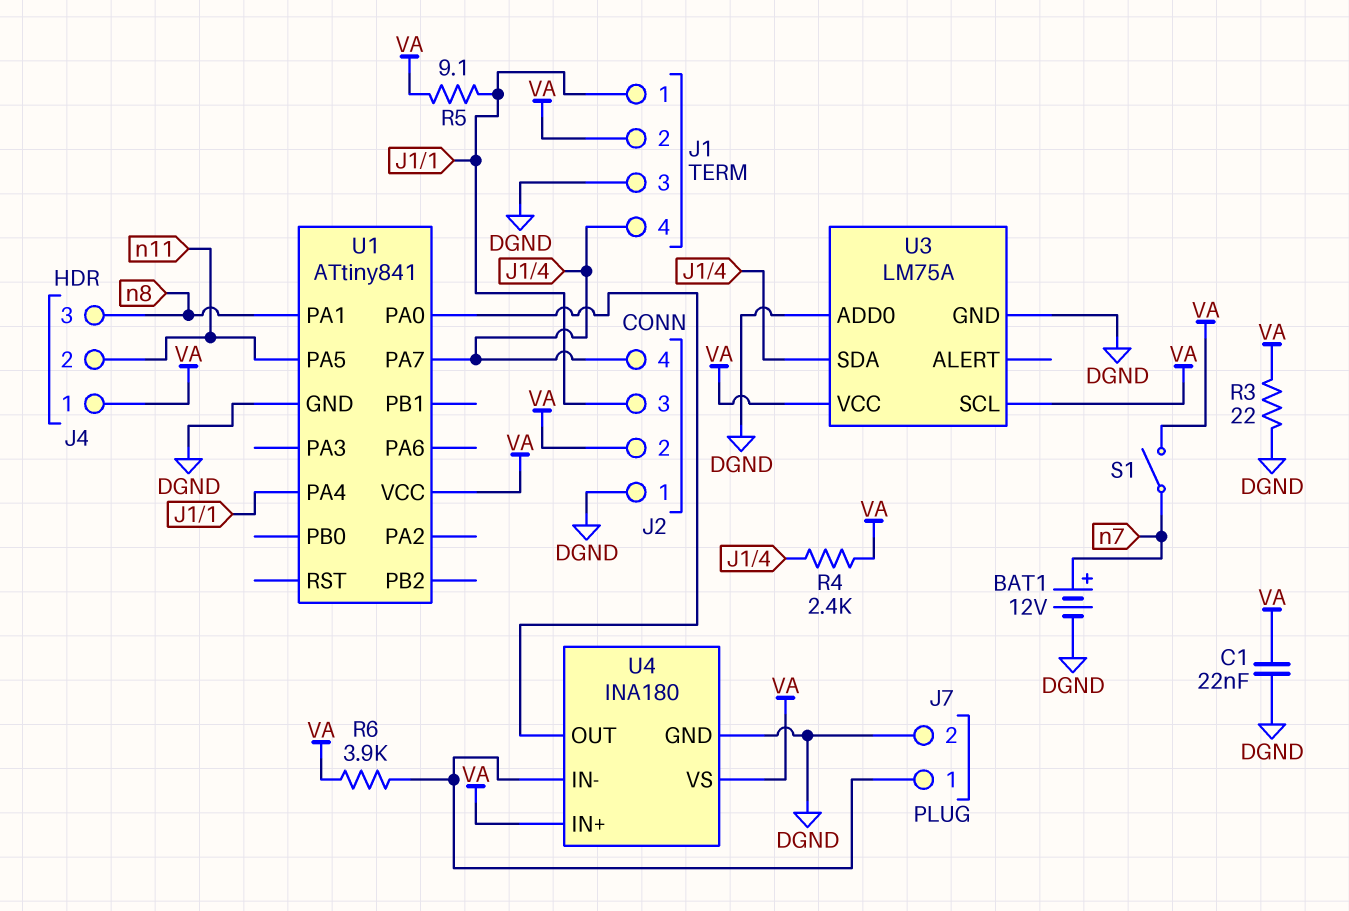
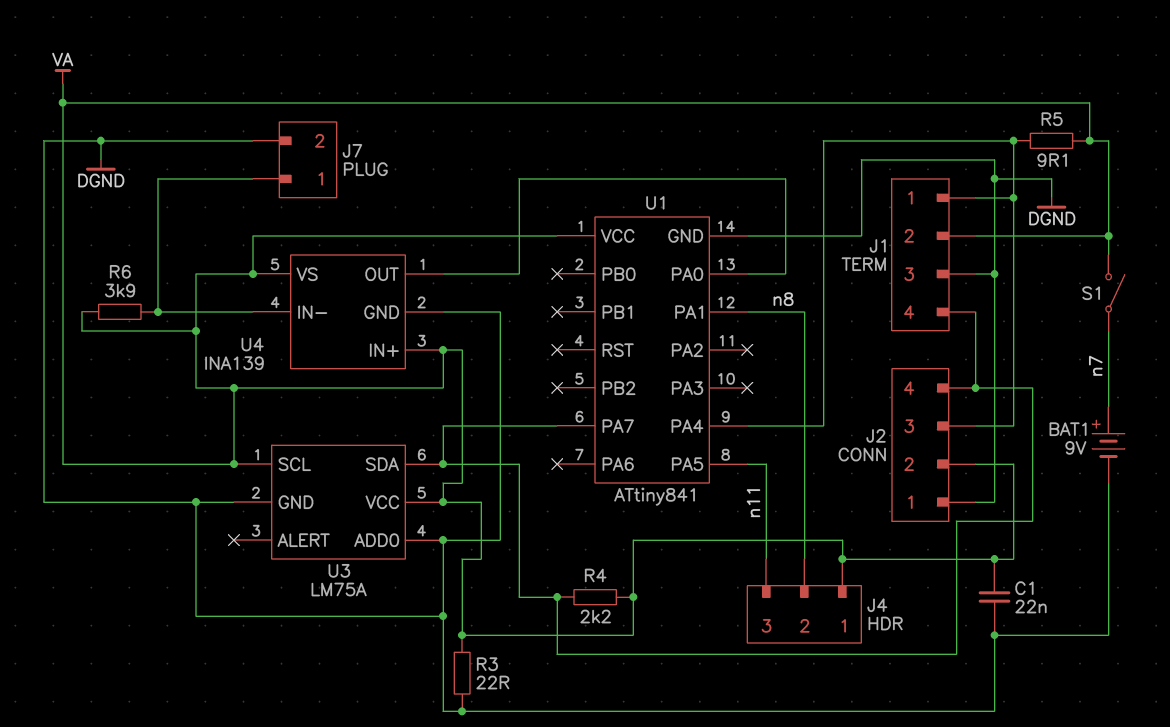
BAT1: 12V (plus n7, minus DGND) -> 9V (plus n7, minus DGND)
J4 pin 2: n11 -> n8
J4 pin 3: n8 -> n11
R4: 2.4k (J1/4, VA) -> 2.2k (J1/4, VA)
U4: INA180 -> INA139

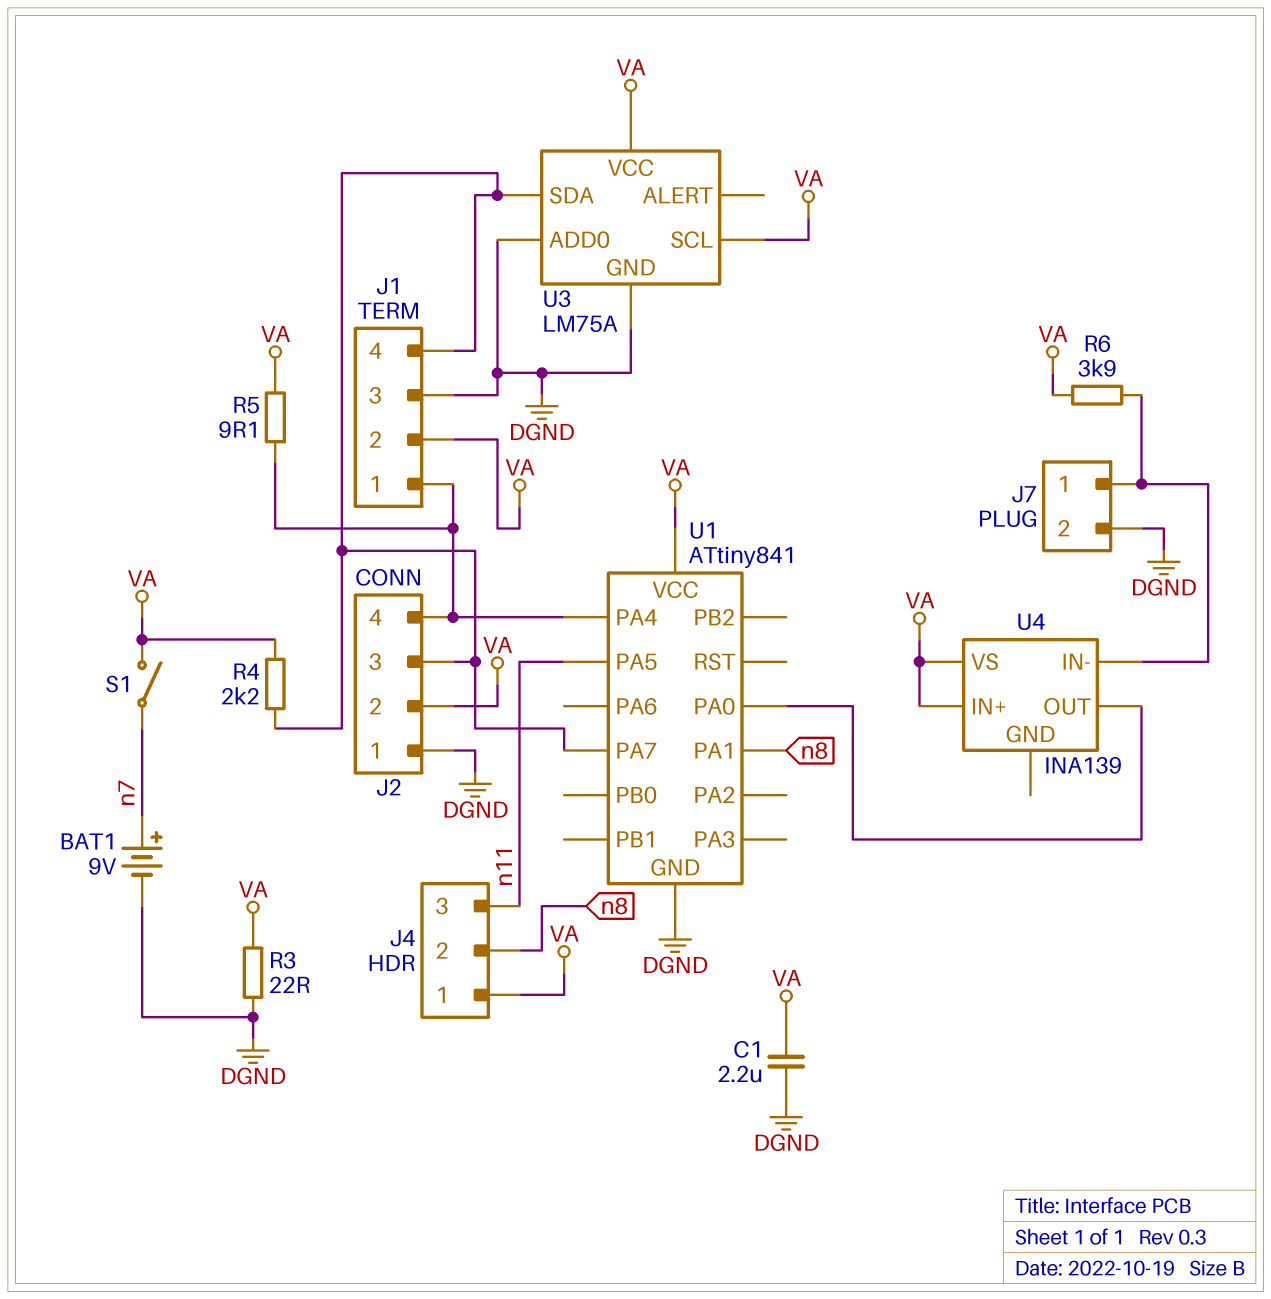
C1: 22nF (DGND, VA) -> 2.2uF (DGND, VA)
J2 pin 3: J1/1 -> J1/4
J2 pin 4: J1/4 -> J1/1
U4 pin GND: DGND -> none

